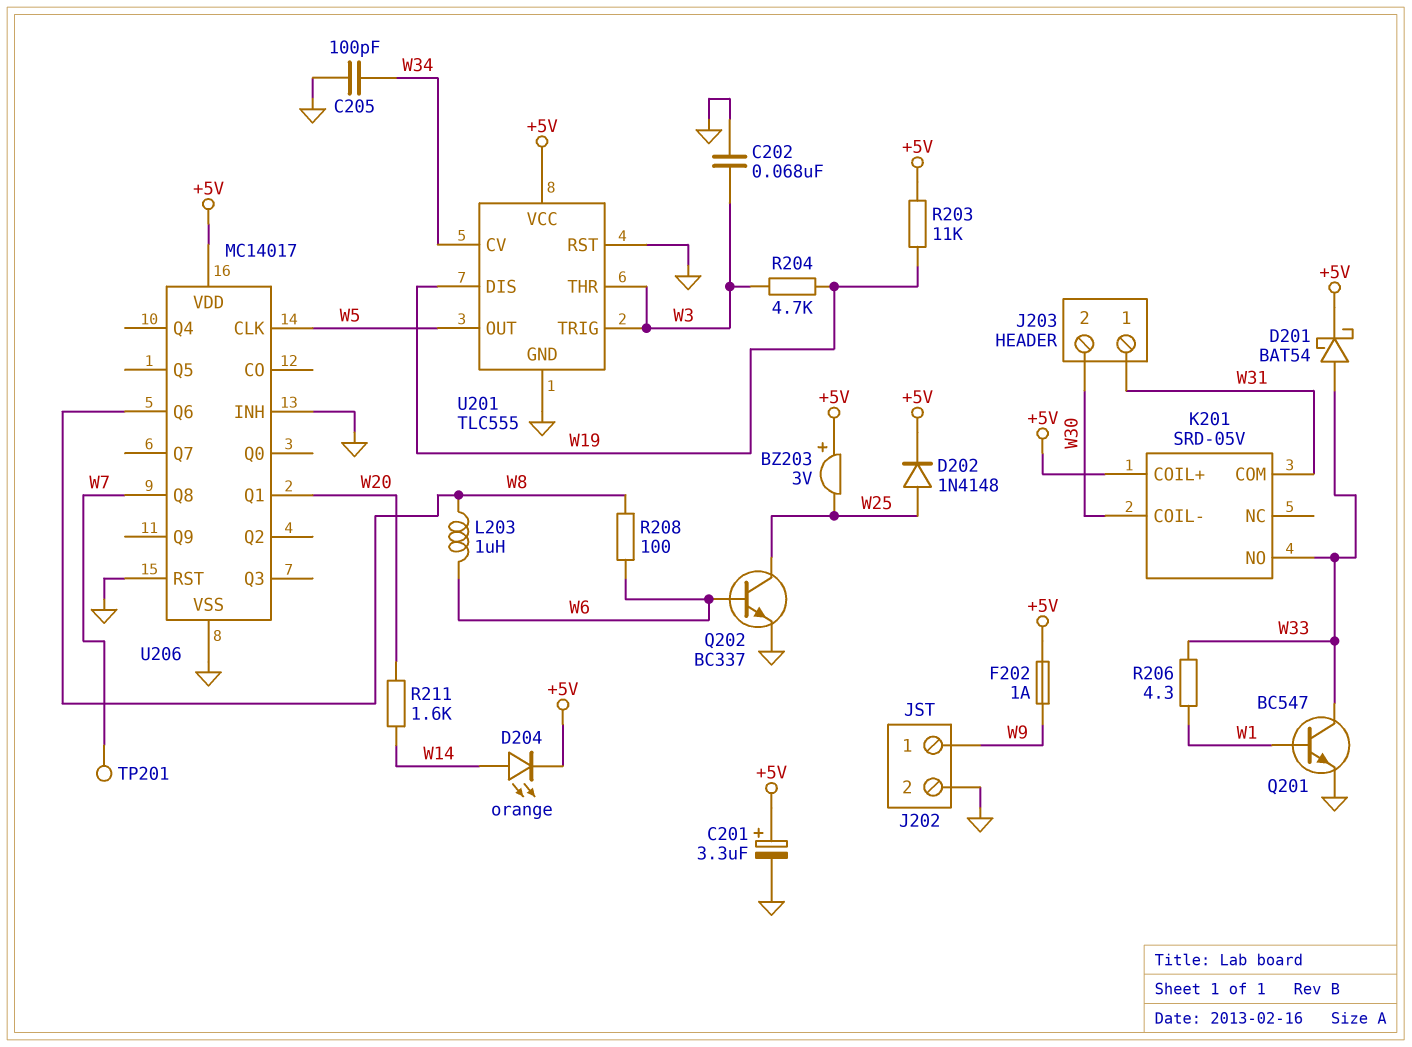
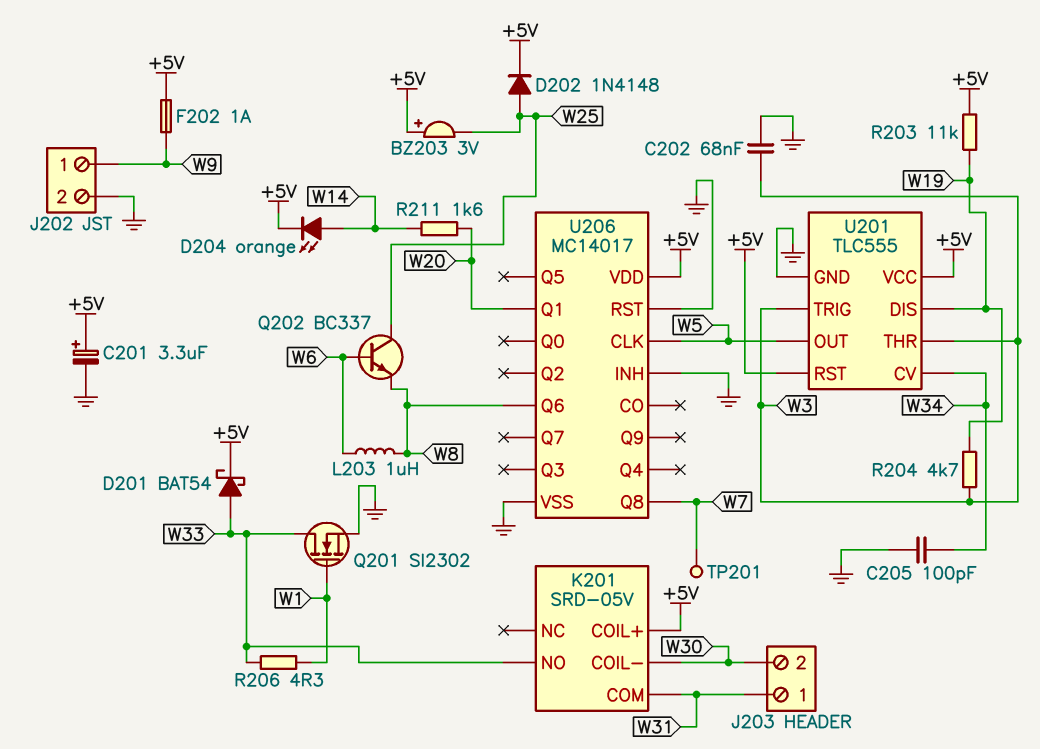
Q201: NPN BC547 (B W1, C W33, E GND) -> NMOS SI2302 (G W1, D W33, S GND)
Q202: NPN BC337 (B W6, C W25, E GND) -> NPN BC337 (B W6, C W25, E W8)
R208: 100 (W6, W8) -> none
U201 pin RST: GND -> +5V

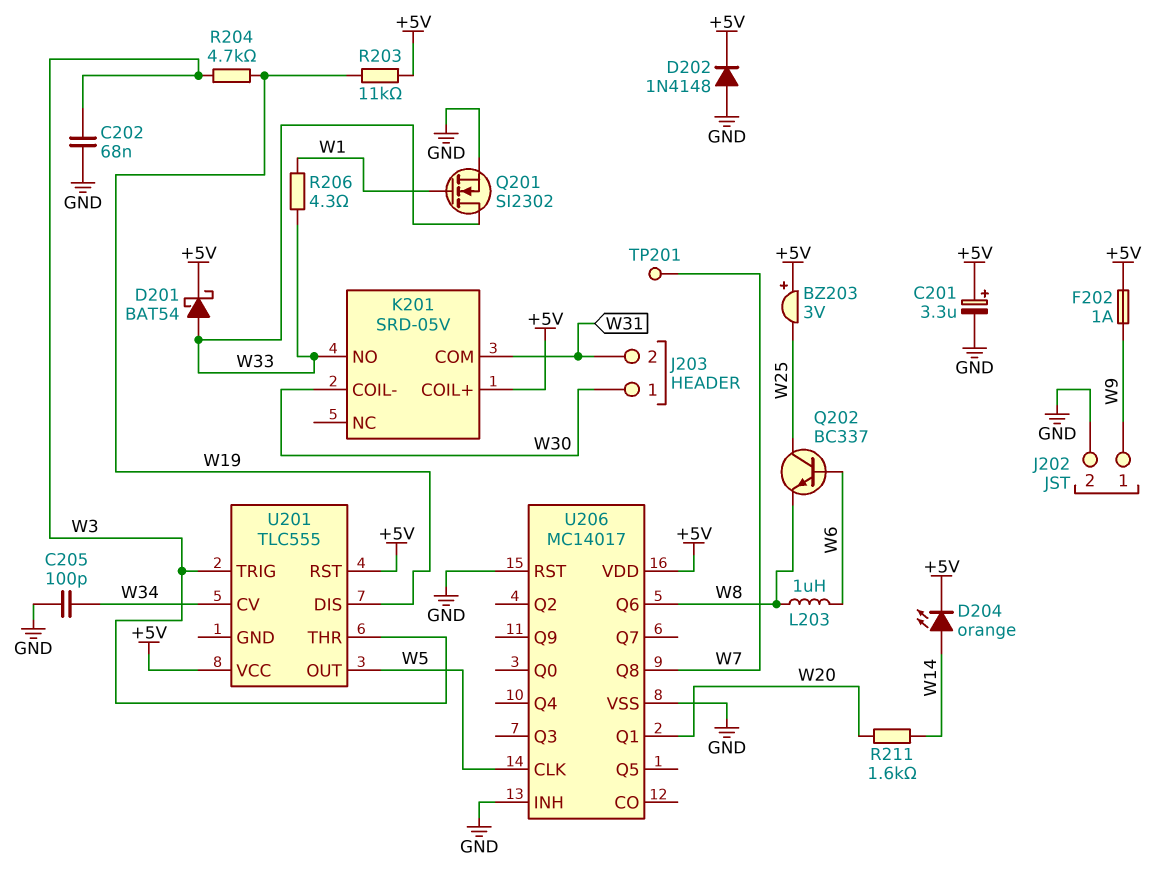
D202: diode 1N4148 (A W25, K +5V) -> diode 1N4148 (A GND, K +5V)
J203 pin 1: W31 -> W30
J203 pin 2: W30 -> W31
U201 pin GND: GND -> none

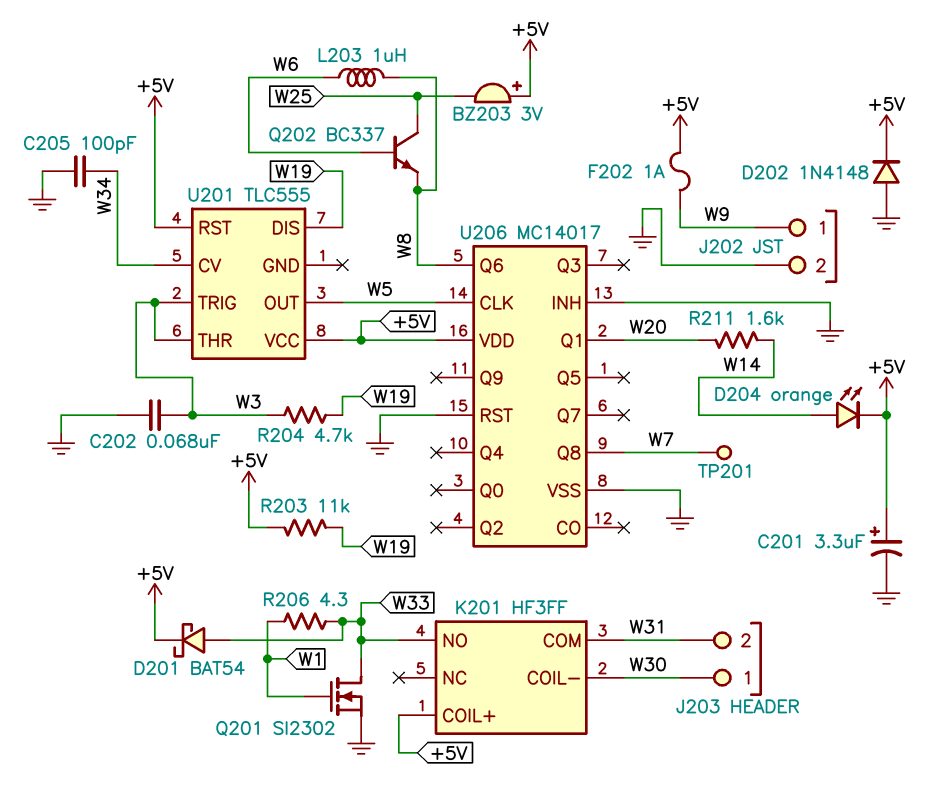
K201: SRD-05V -> HF3FF

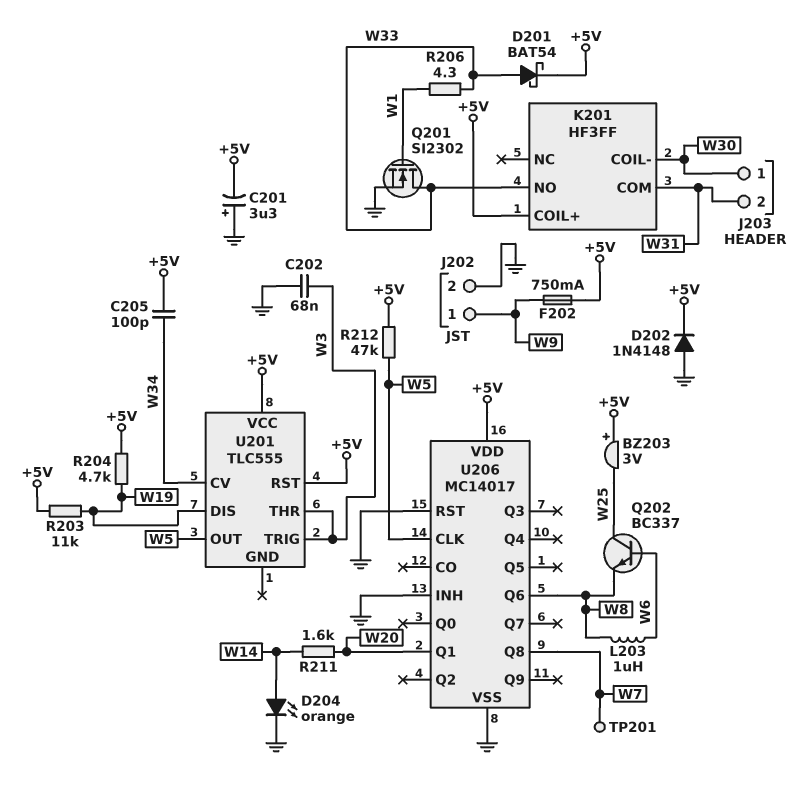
C201: 3.3uF (plus +5V, minus GND) -> 3.3uF (plus GND, minus +5V)
C205: 100pF (GND, W34) -> 100pF (+5V, W34)
D204: LED orange (A W14, K +5V) -> LED orange (A W14, K GND)
F202: 1A (+5V, W9) -> 750mA (+5V, W9)
R204: 4.7k (W3, W19) -> 4.7k (+5V, W19)
R212: none -> 47k (+5V, W5)

